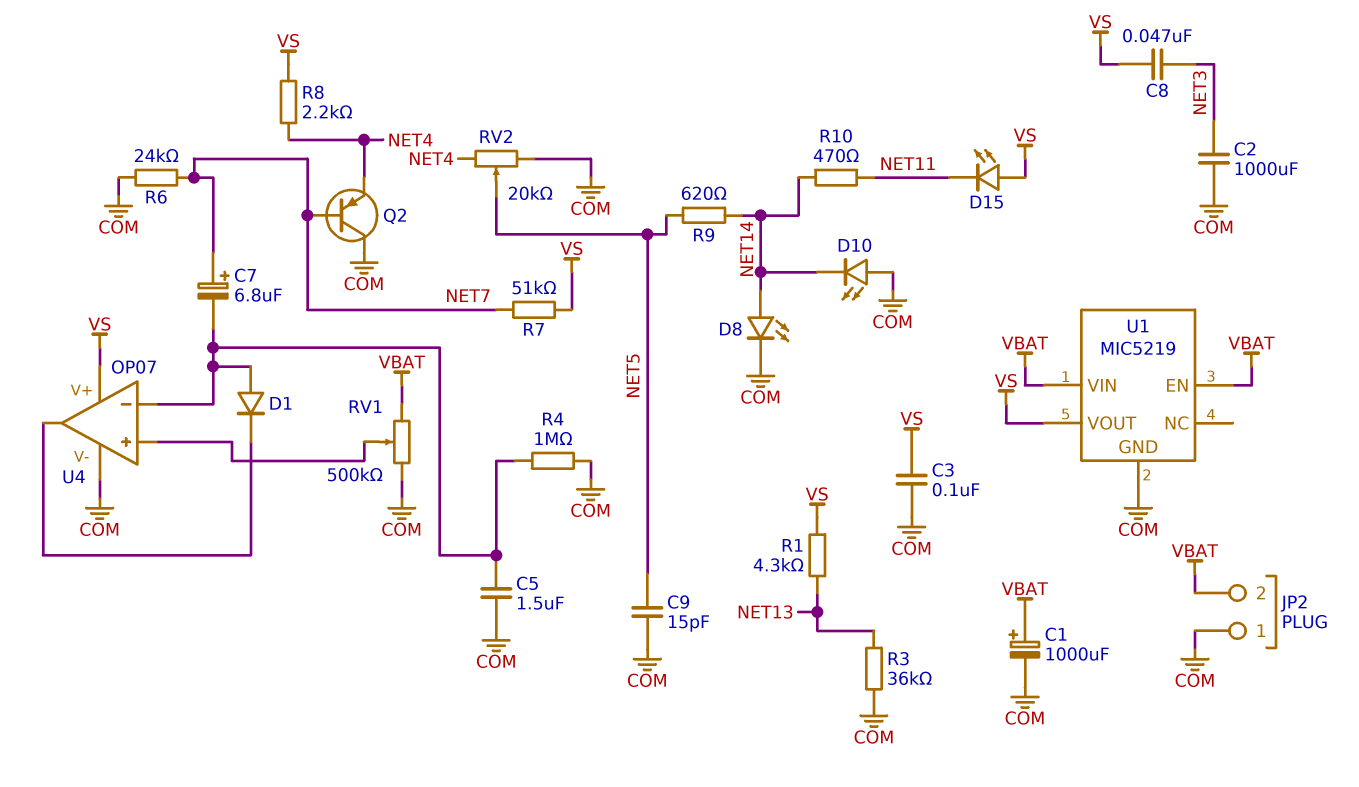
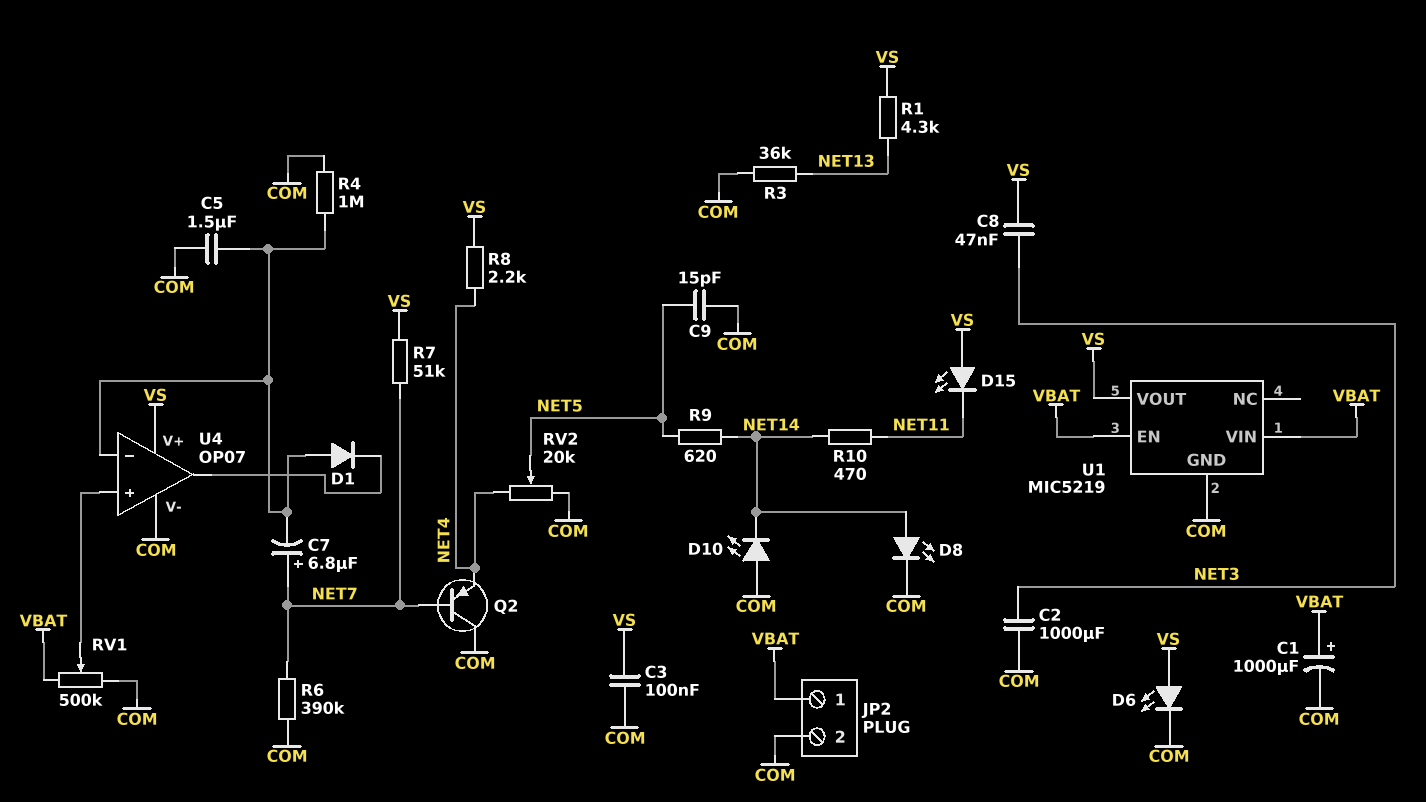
D6: none -> LED (A VS, K COM)
JP2 pin 1: COM -> VBAT
JP2 pin 2: VBAT -> COM
R6: 24k (COM, NET7) -> 390k (COM, NET7)

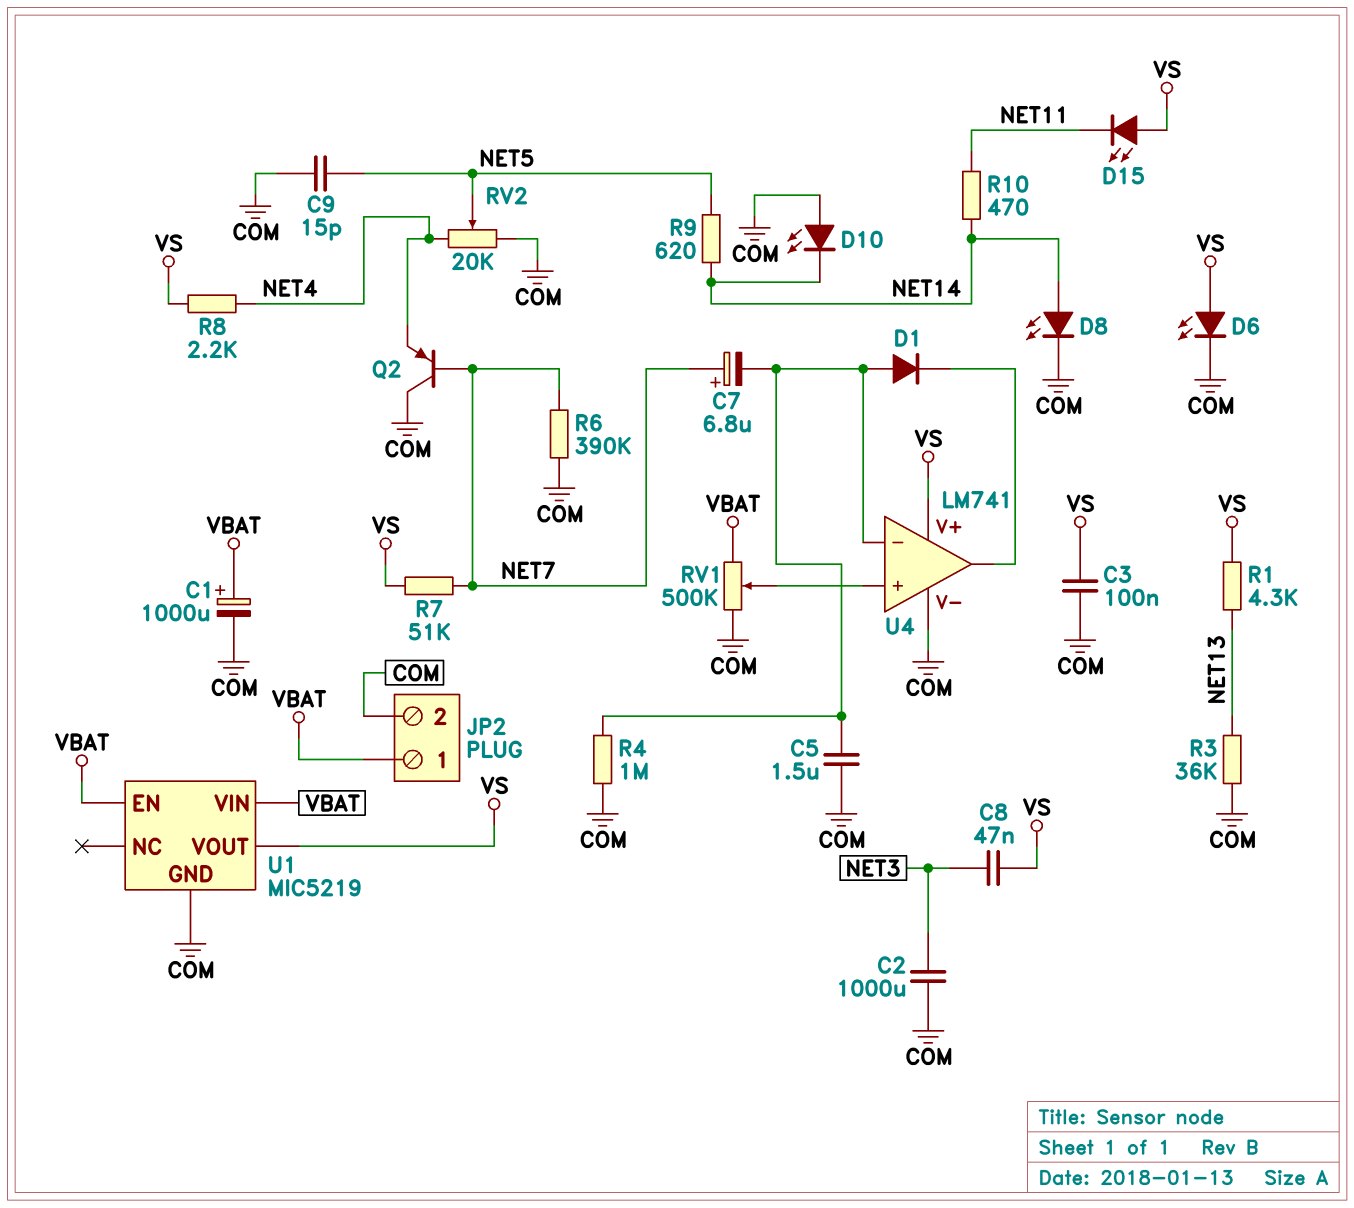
U4: OP07 -> LM741

